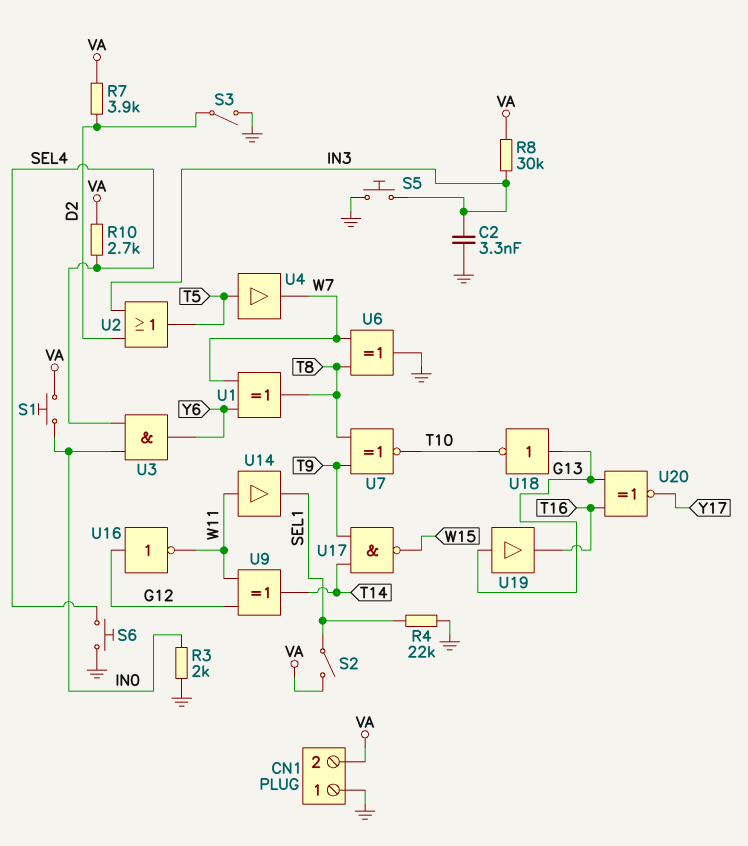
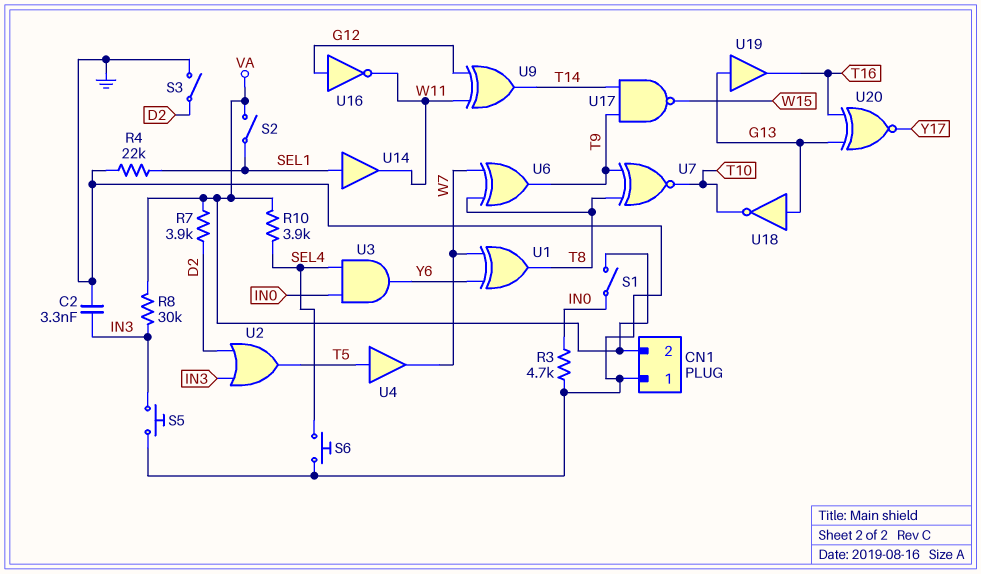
R3: 2k (GND, IN0) -> 4.7k (GND, IN0)
R10: 2.7k (SEL4, VA) -> 3.9k (SEL4, VA)
S1: button (IN0, VA) -> switch (IN0, VA)
U6: XOR (in T8, in W7, out GND) -> XOR (in T8, in W7, out T9)
U14: buffer (in W11, out SEL1) -> buffer (in SEL1, out W11)

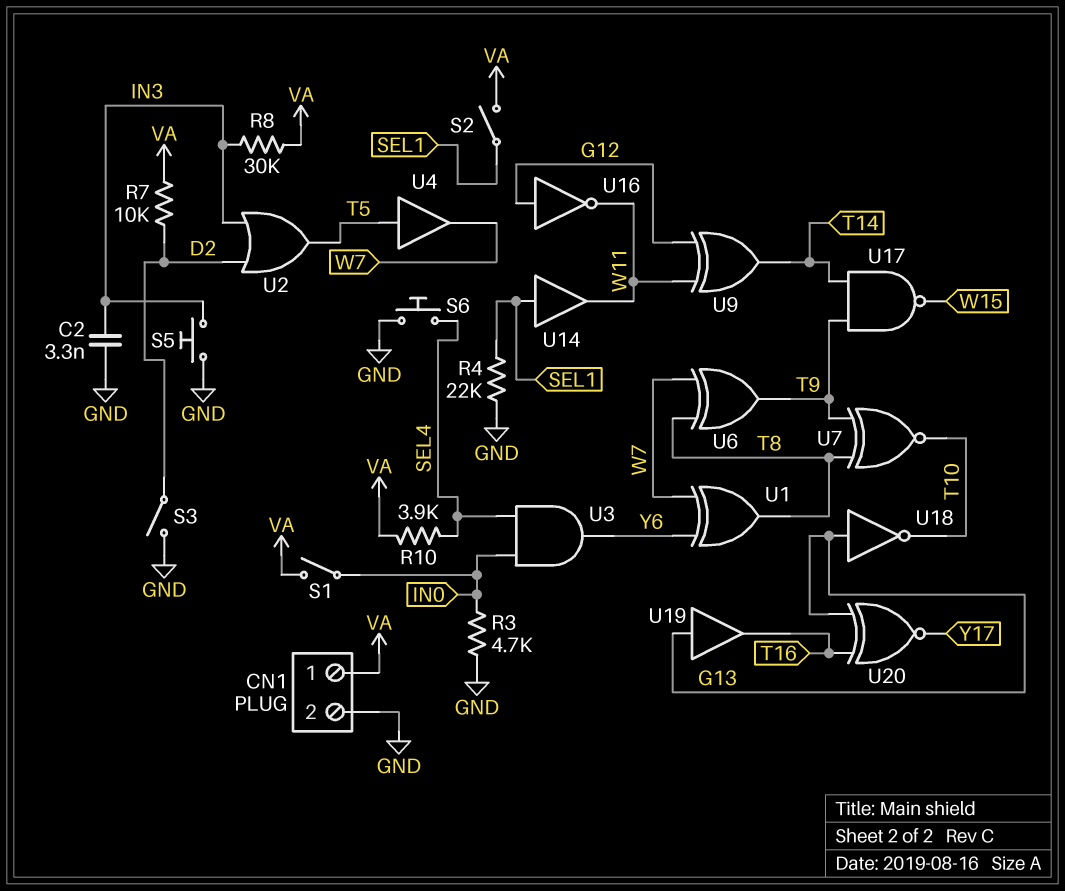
CN1 pin 1: GND -> VA
CN1 pin 2: VA -> GND
R7: 3.9k (D2, VA) -> 10k (D2, VA)

